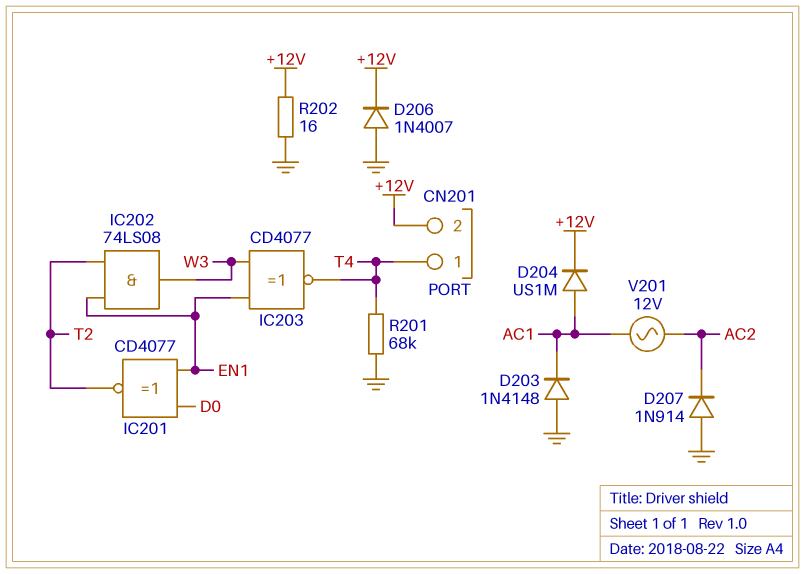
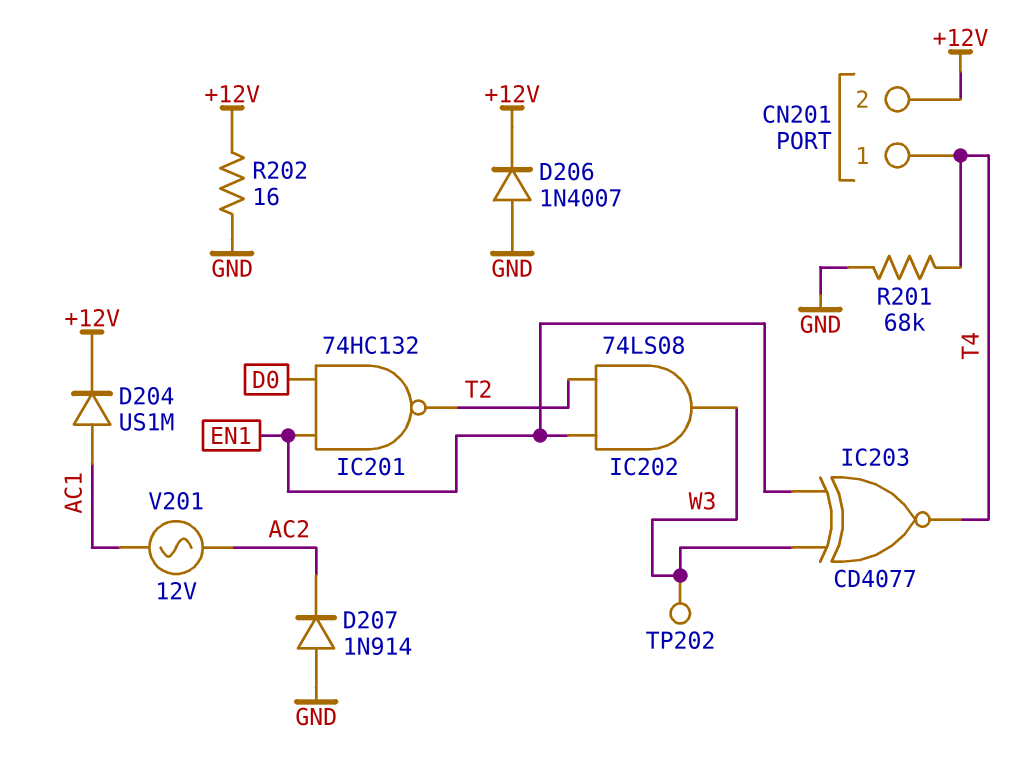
D203: diode 1N4148 (A GND, K AC1) -> none
IC201: XNOR CD4077 (in D0, in EN1, out T2) -> NAND 74HC132 (in D0, in EN1, out T2)
TP202: none -> test point (W3)

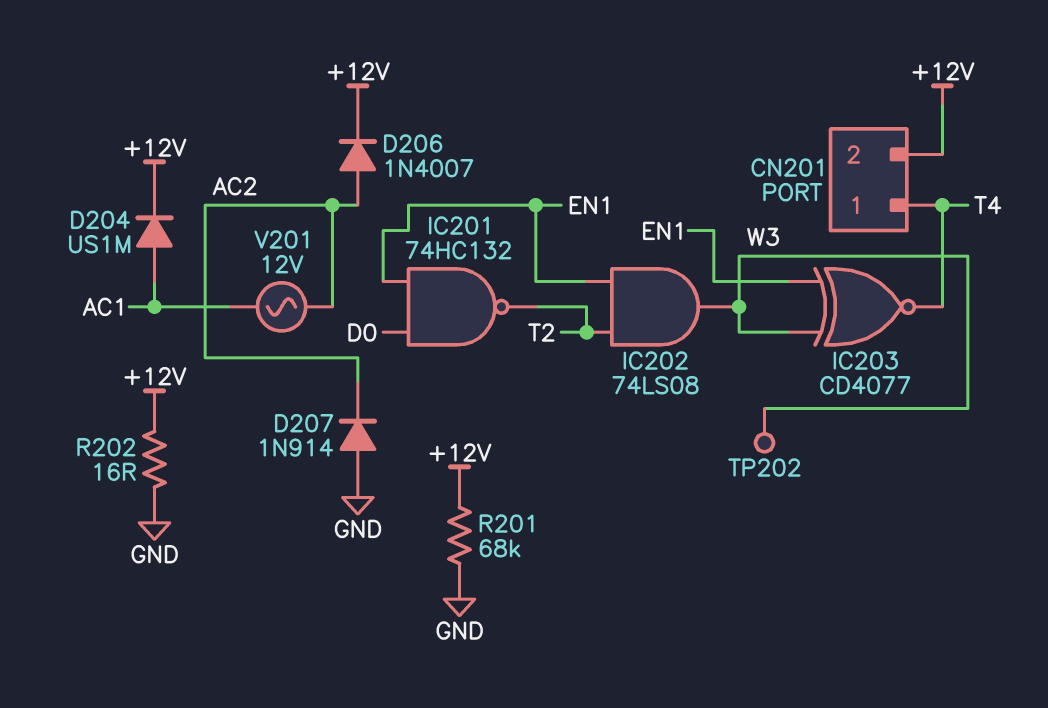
D206: diode 1N4007 (A GND, K +12V) -> diode 1N4007 (A AC2, K +12V)
R201: 68k (GND, T4) -> 68k (+12V, GND)

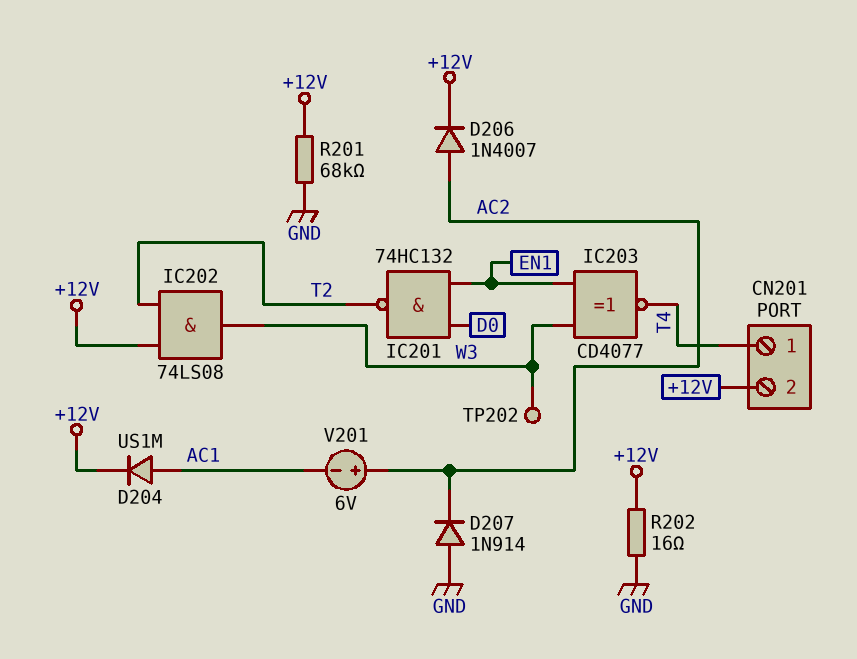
IC202: AND 74LS08 (in EN1, in T2, out W3) -> AND 74LS08 (in +12V, in T2, out W3)
V201: AC 12V (AC1, AC2) -> 6V (plus AC2, minus AC1)

